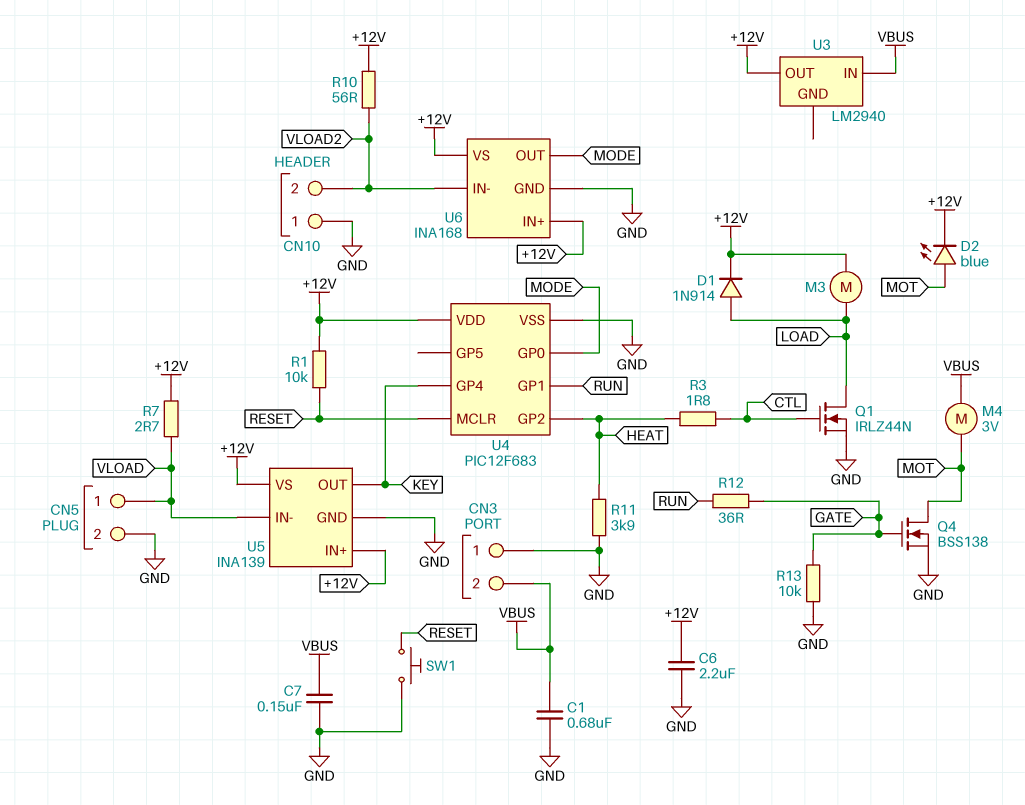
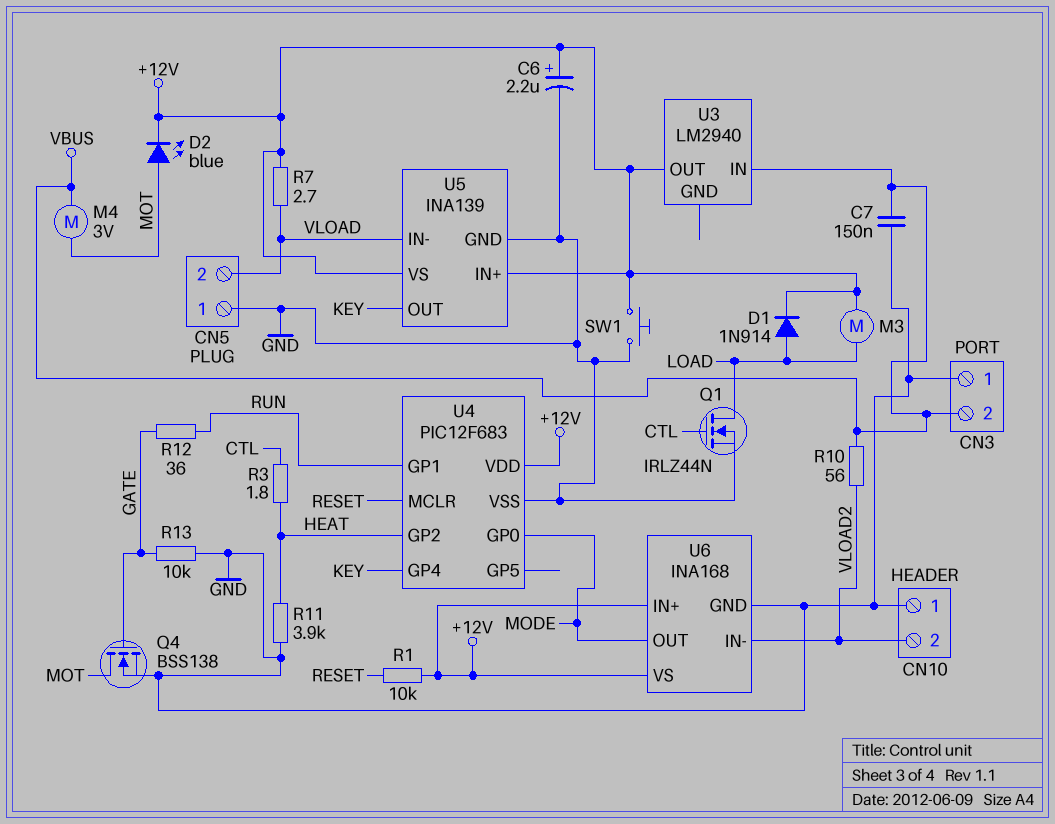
C1: 680nF (GND, VBUS) -> none
C6: 2.2uF (+12V, GND) -> 2.2uF (plus +12V, minus GND)
CN5 pin 1: VLOAD -> GND
CN5 pin 2: GND -> VLOAD
R10: 56 (+12V, VLOAD2) -> 56 (VBUS, VLOAD2)
SW1: button (GND, RESET) -> button (+12V, GND)

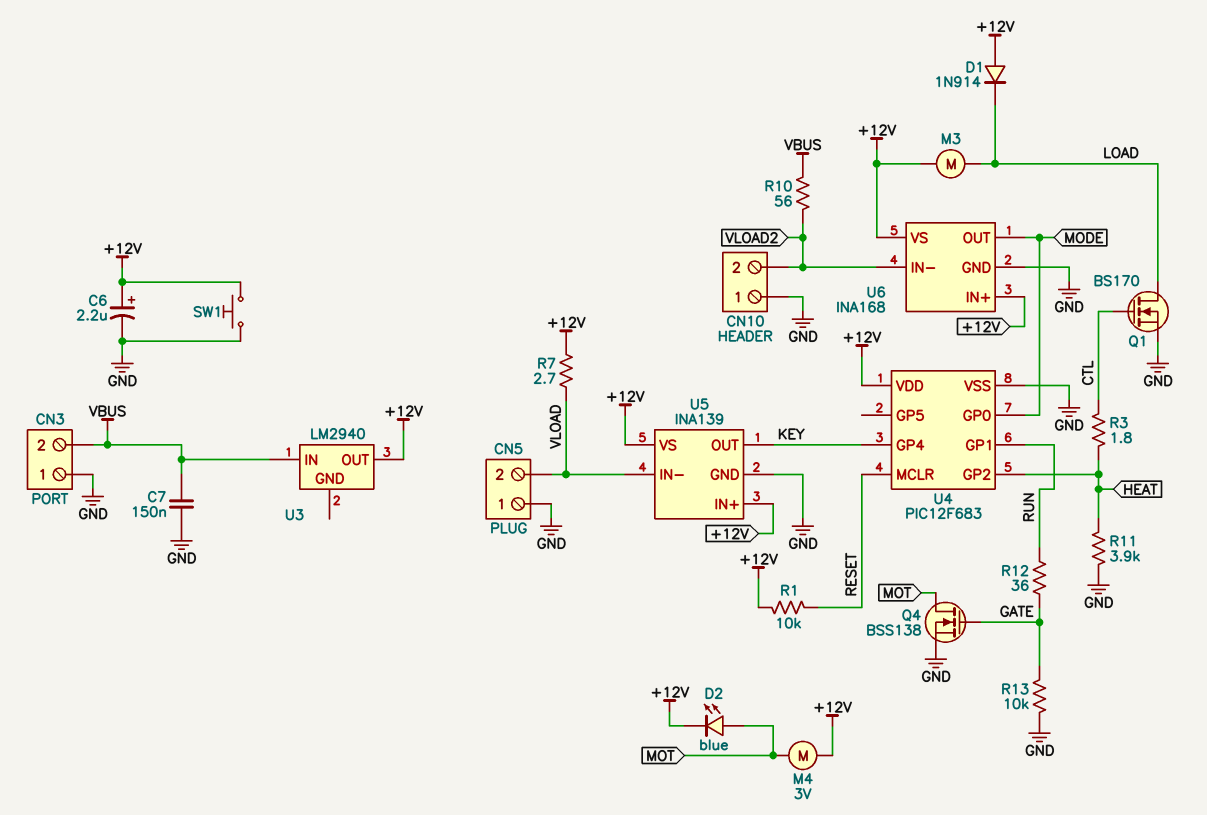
D1: diode 1N914 (A LOAD, K +12V) -> diode 1N914 (A +12V, K LOAD)
M4: motor 3V (MOT, VBUS) -> motor 3V (+12V, MOT)
Q1: NMOS IRLZ44N (G CTL, D LOAD, S GND) -> NMOS BS170 (G CTL, D LOAD, S GND)

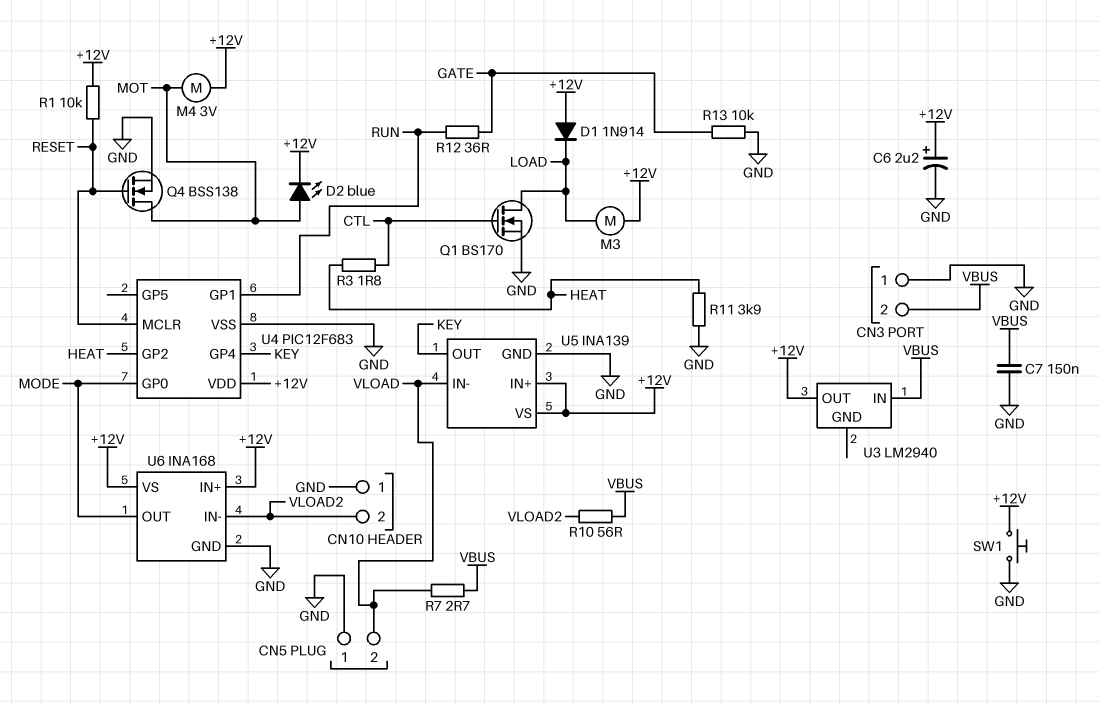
Q4: NMOS BSS138 (G GATE, D MOT, S GND) -> NMOS BSS138 (G RESET, D MOT, S GND)
R7: 2.7 (+12V, VLOAD) -> 2.7 (VBUS, VLOAD)

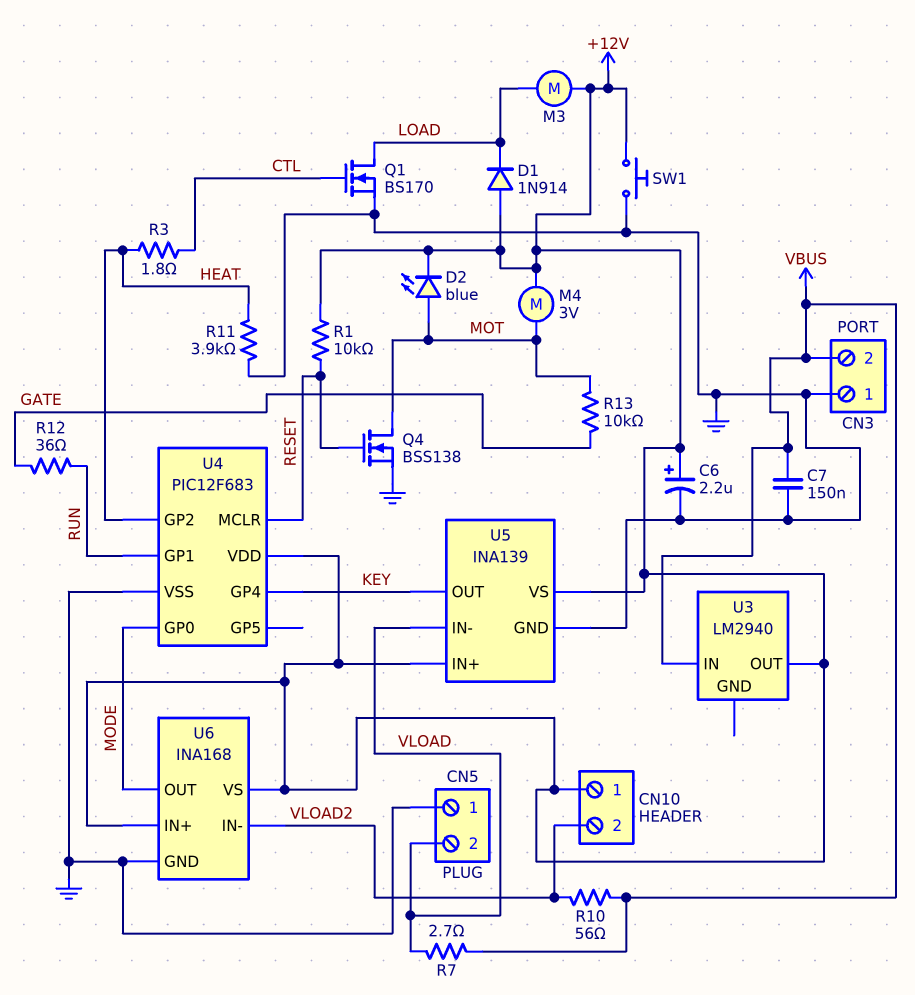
CN10 pin 1: GND -> +12V
R13: 10k (GATE, GND) -> 10k (GATE, MOT)

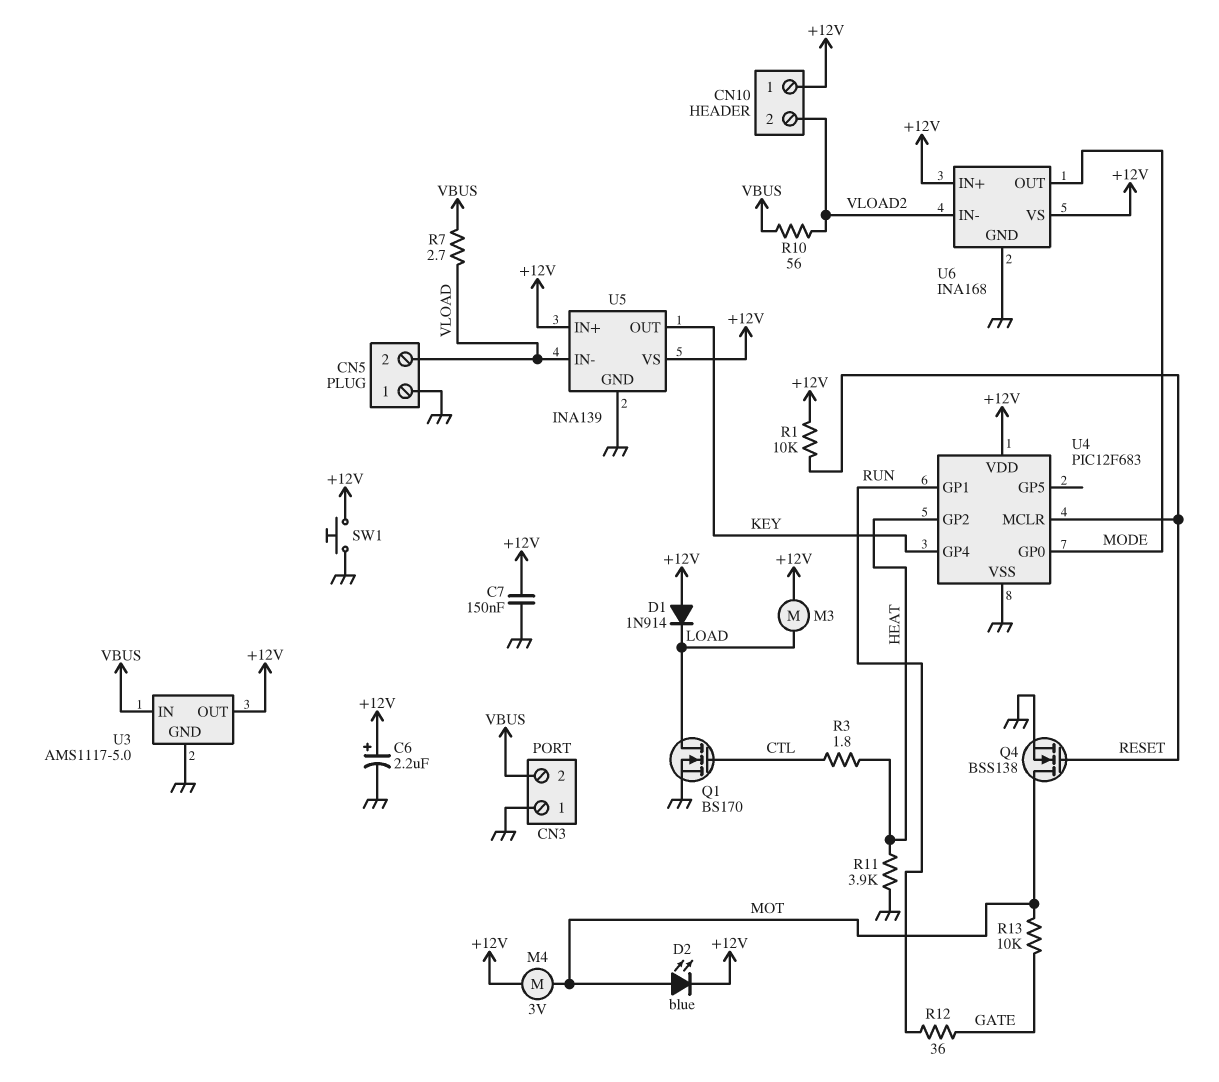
C7: 150nF (GND, VBUS) -> 150nF (+12V, GND)
U3: LM2940 -> AMS1117-5.0
U3 pin GND: none -> GND

